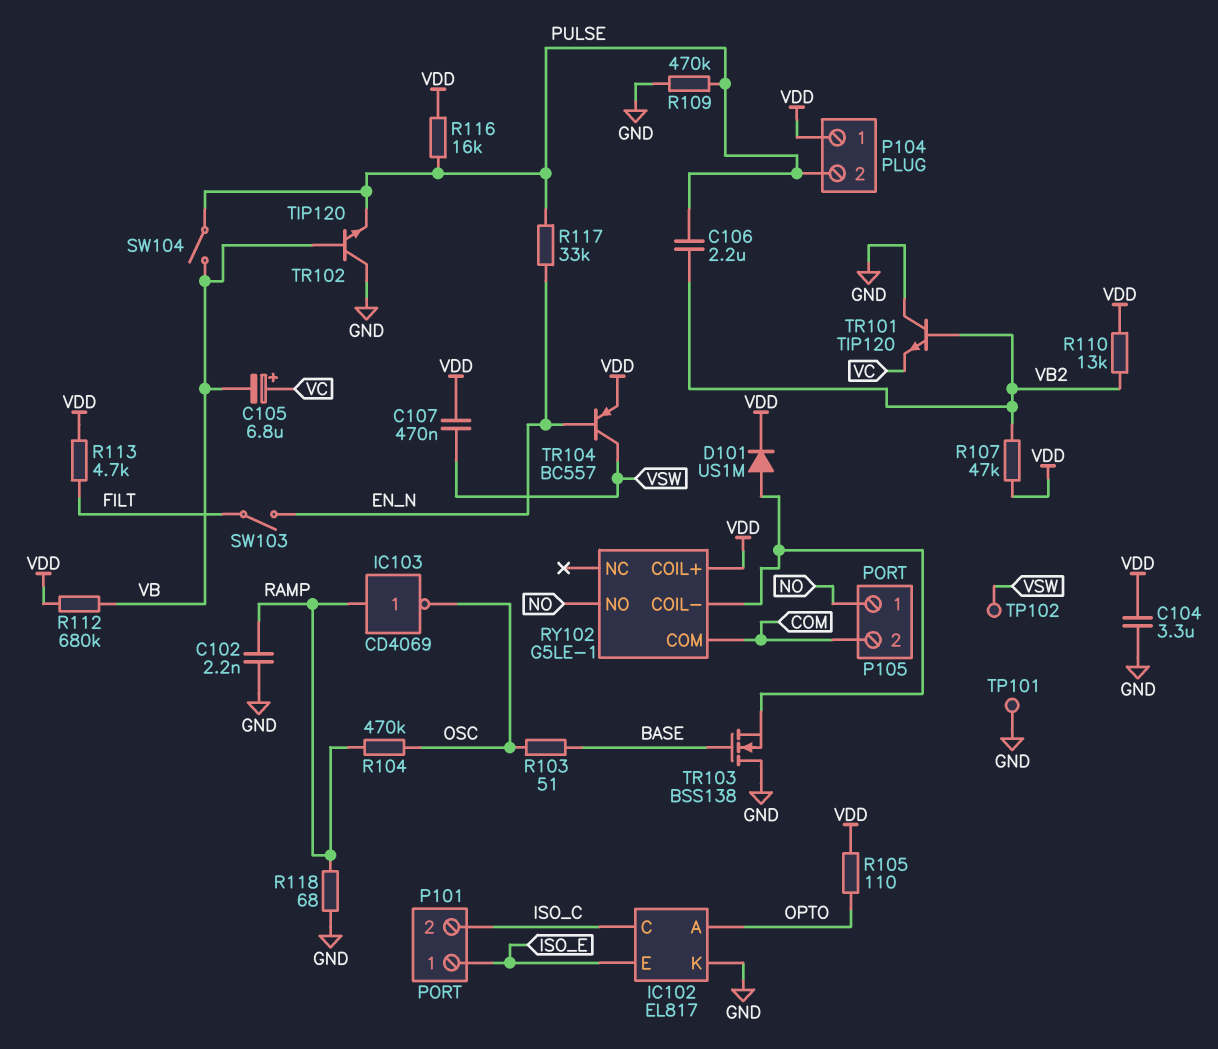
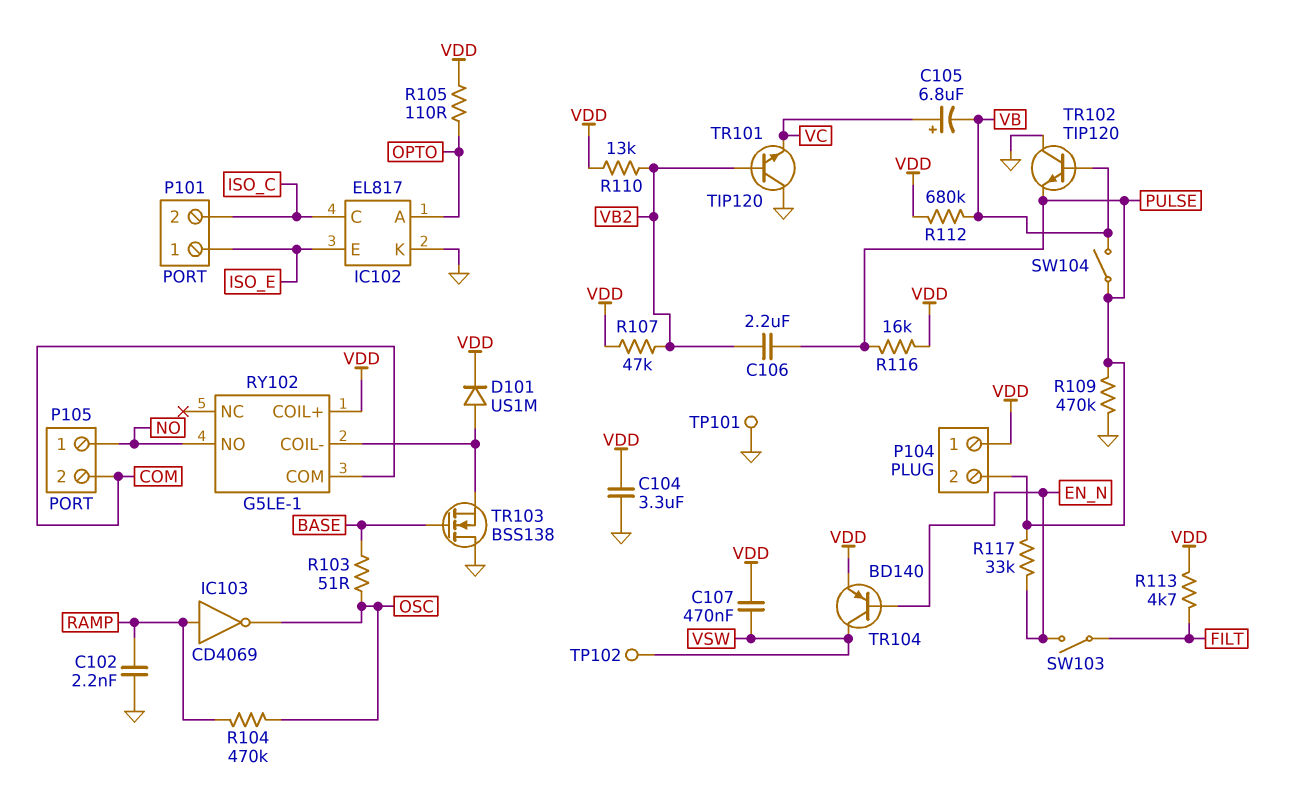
R118: 68 (GND, RAMP) -> none
TR104: PNP BC557 (B EN_N, C VSW, E VDD) -> PNP BD140 (B EN_N, C VSW, E VDD)

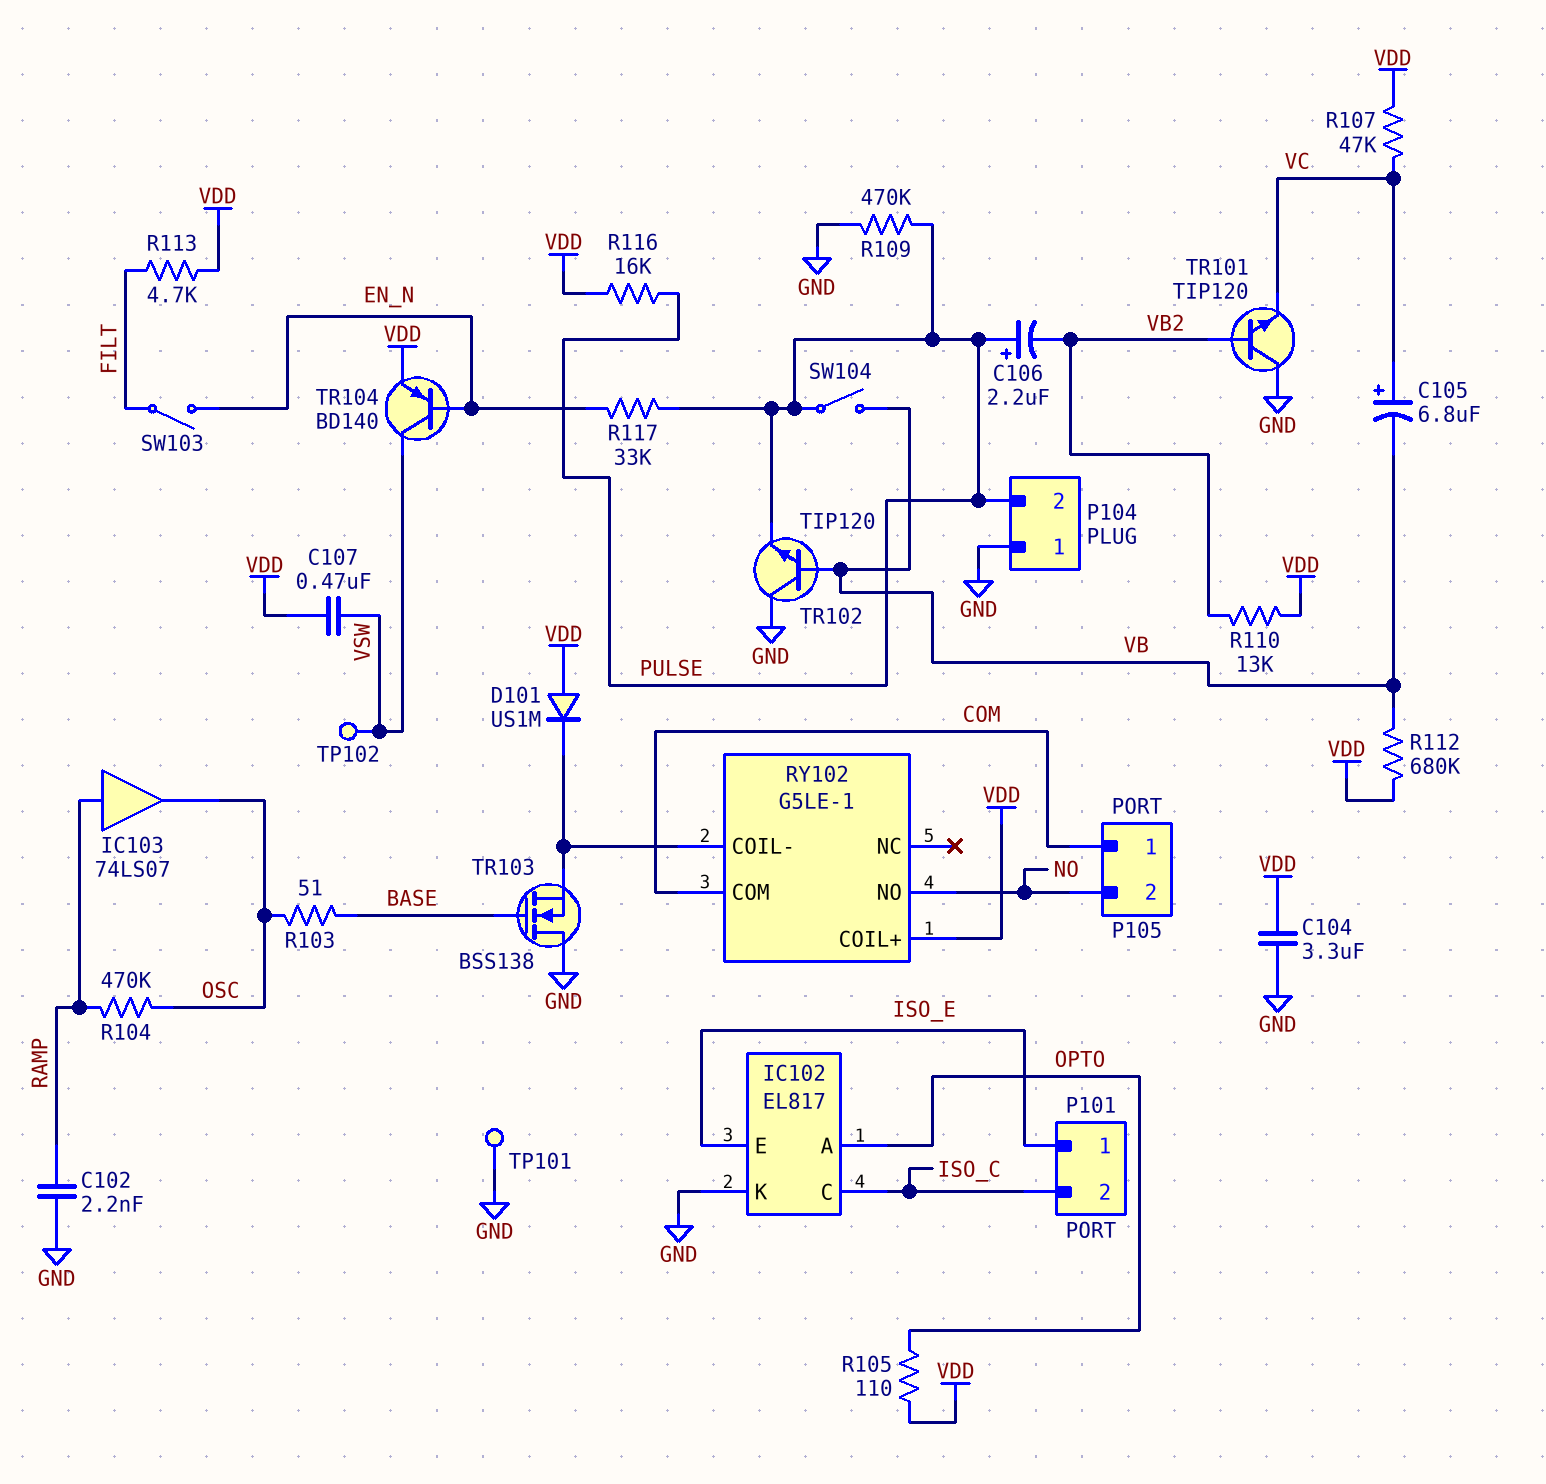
C106: 2.2uF (PULSE, VB2) -> 2.2uF (plus PULSE, minus VB2)
D101: diode US1M (A RY102/COIL-, K VDD) -> diode US1M (A VDD, K RY102/COIL-)
IC103: NOT CD4069 (in RAMP, out OSC) -> buffer 74LS07 (in RAMP, out OSC)
P104 pin 1: VDD -> GND
P105 pin 1: NO -> COM
P105 pin 2: COM -> NO
R107: 47k (VB2, VDD) -> 47k (VC, VDD)

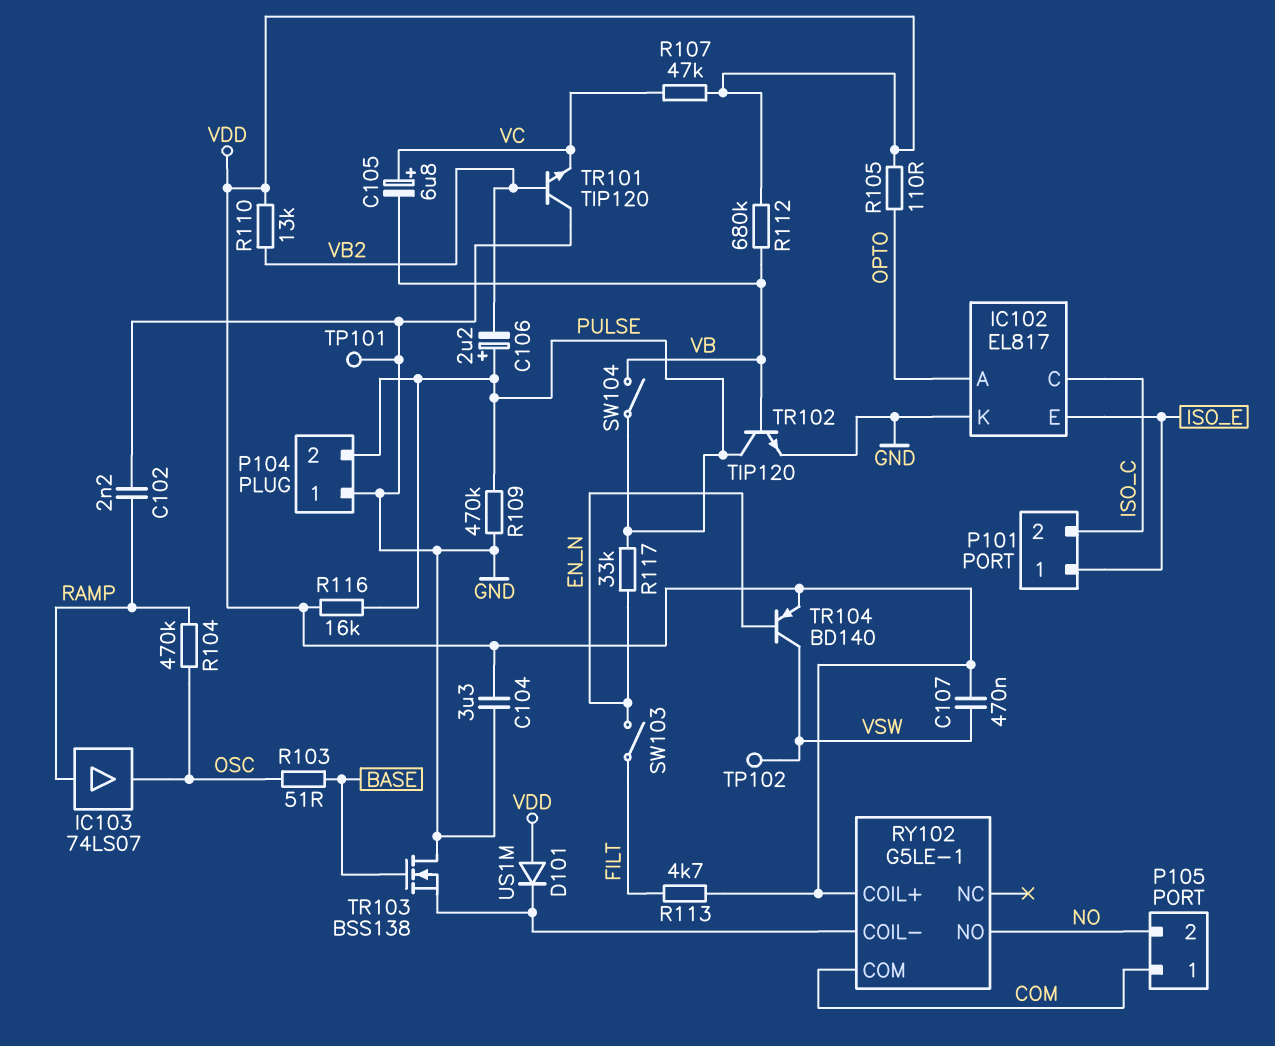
TR102: NPN TIP120 (B VB, C GND, E PULSE) -> NPN TIP120 (B VB, C PULSE, E GND)

